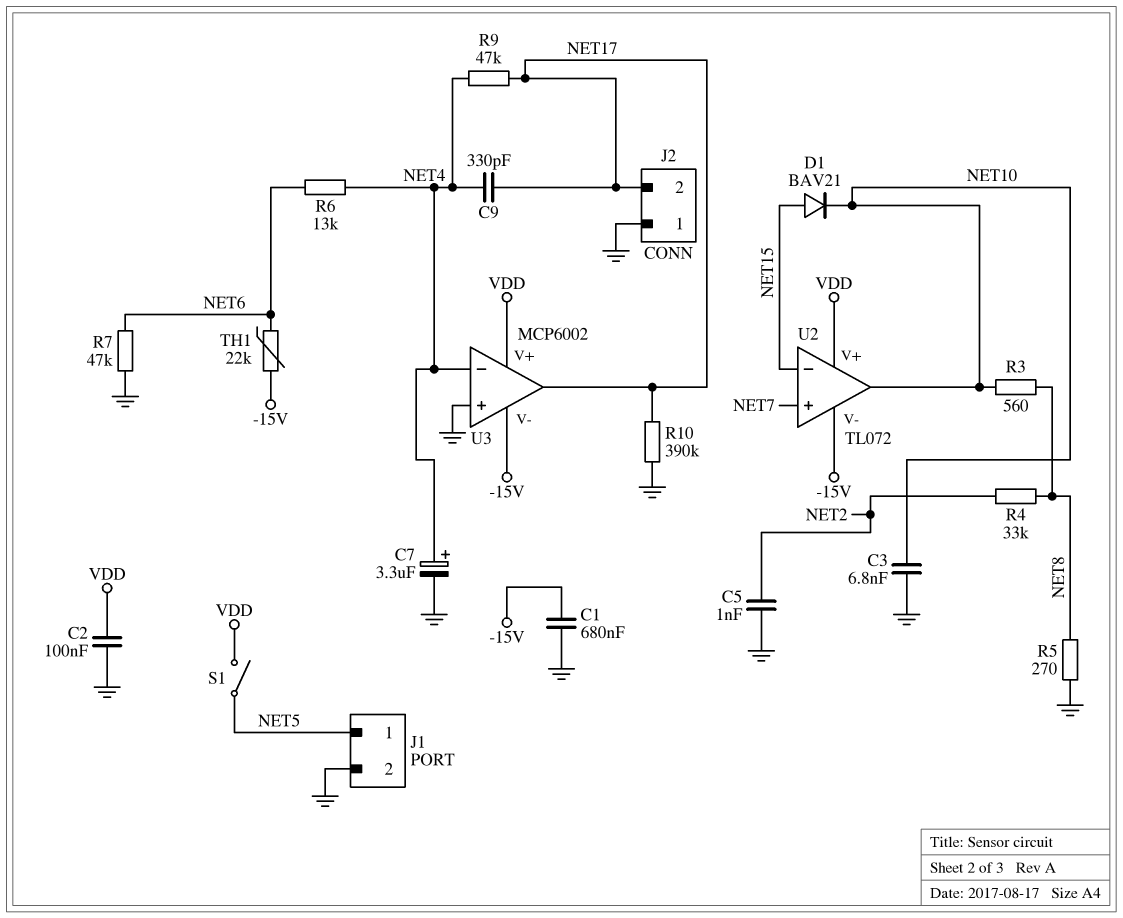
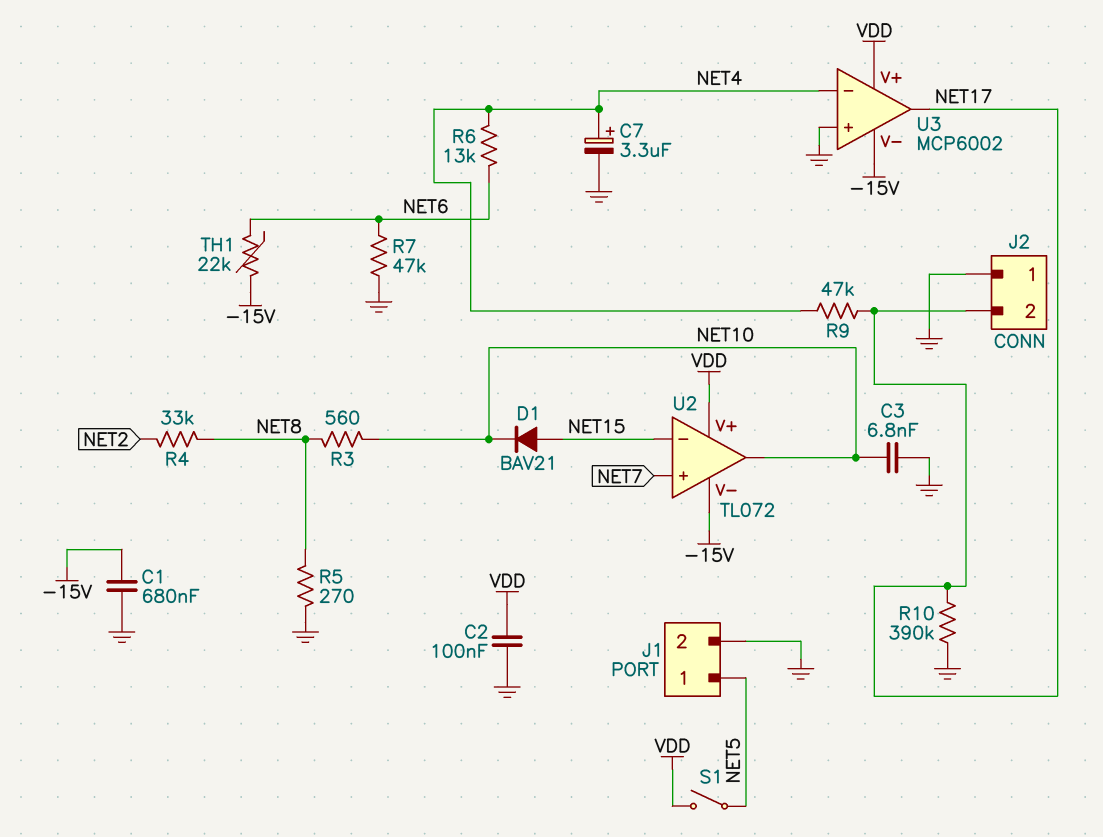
C5: 1nF (GND, NET2) -> none
C9: 330pF (NET4, NET17) -> none

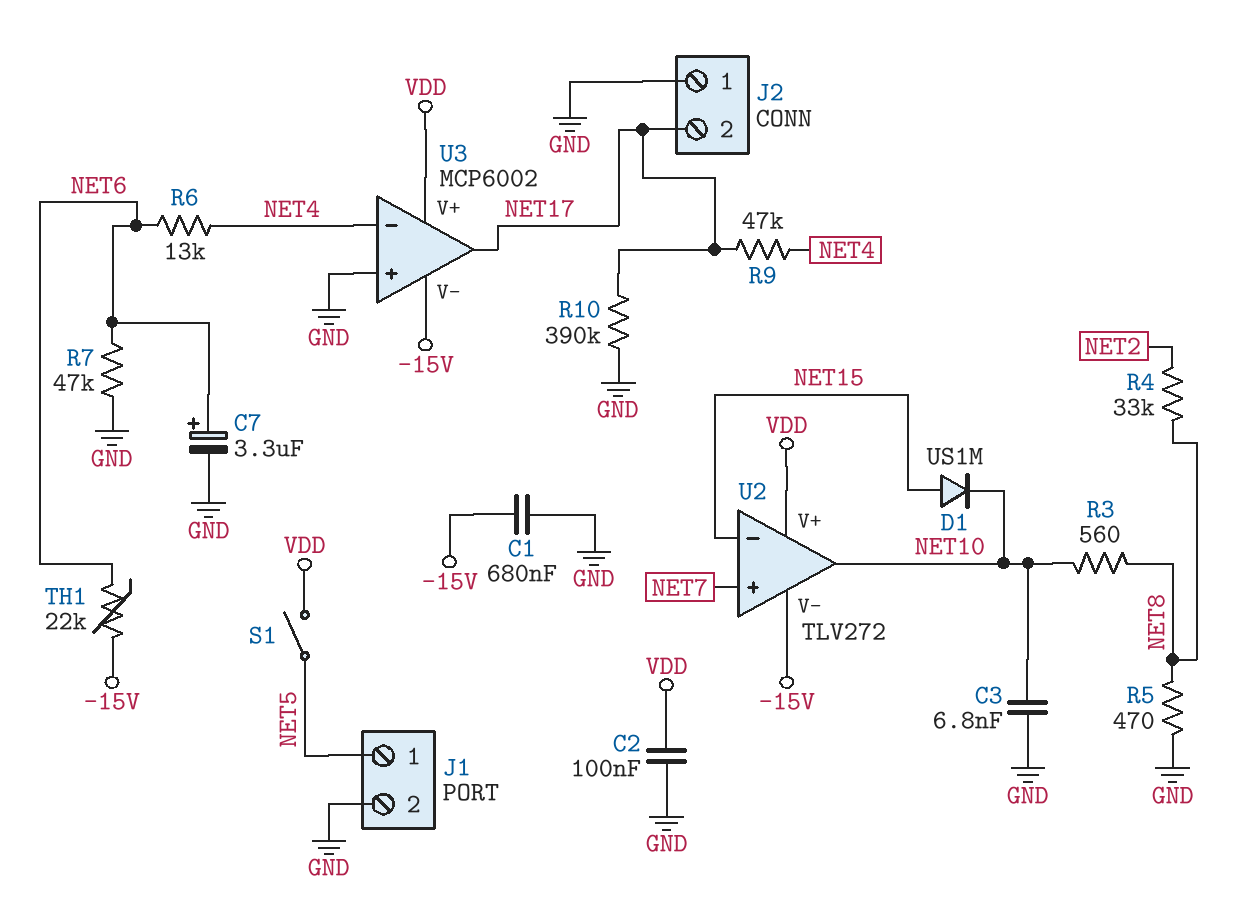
C7: 3.3uF (plus NET4, minus GND) -> 3.3uF (plus NET6, minus GND)
D1: diode BAV21 (A NET15, K NET10) -> diode US1M (A NET15, K NET10)
R5: 270 (GND, NET8) -> 470 (GND, NET8)
U2: TL072 -> TLV272

